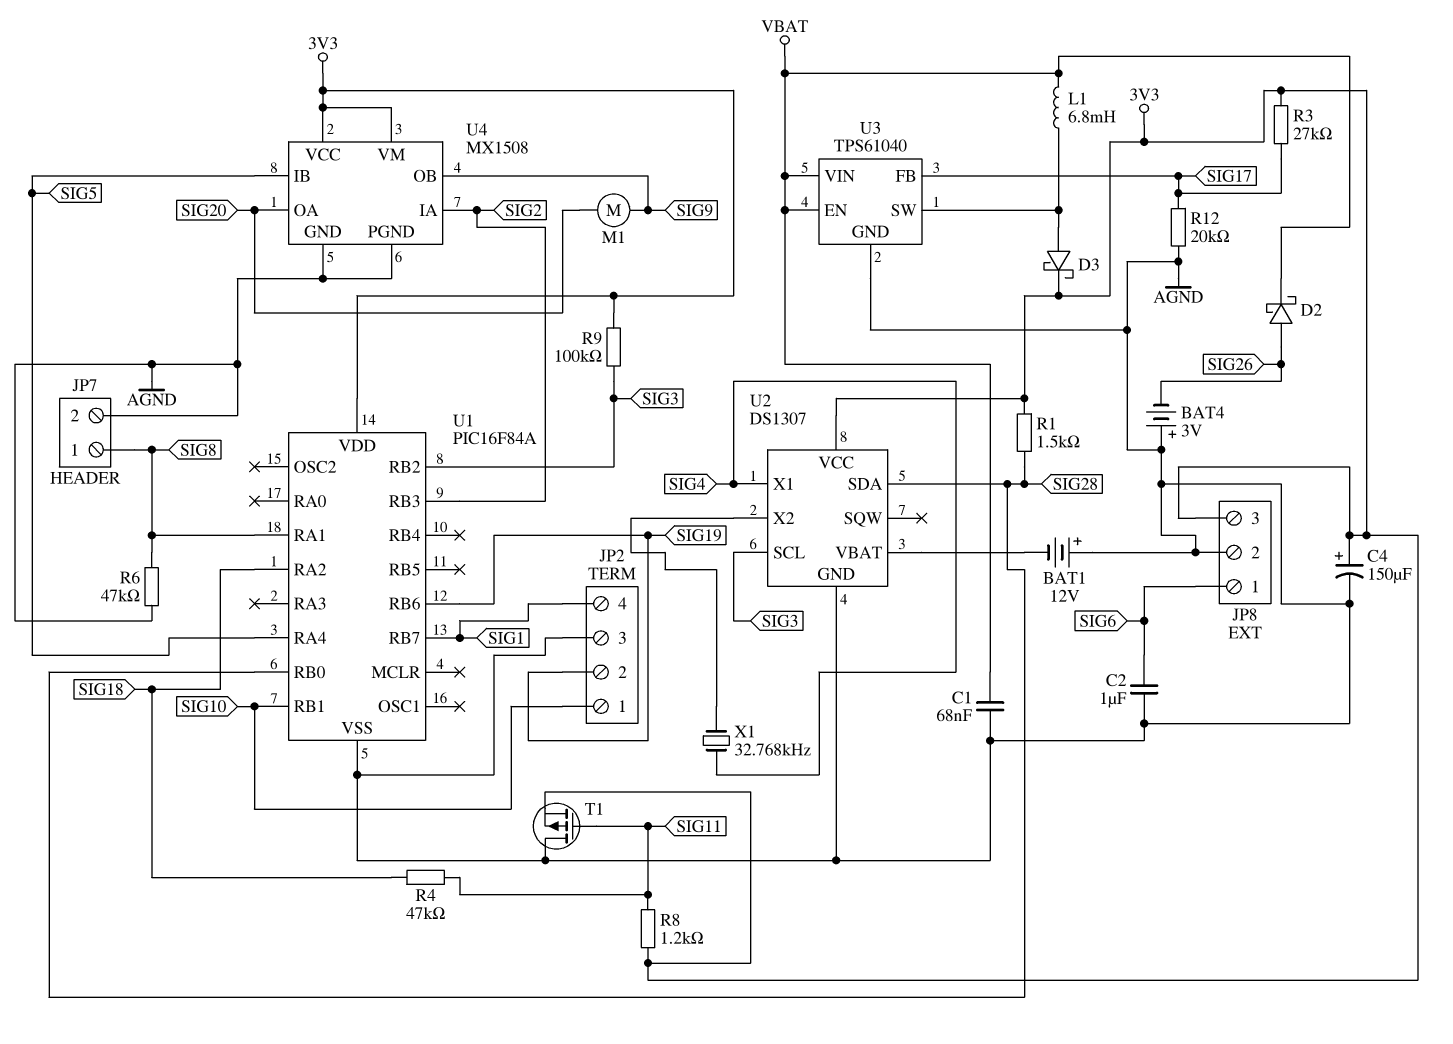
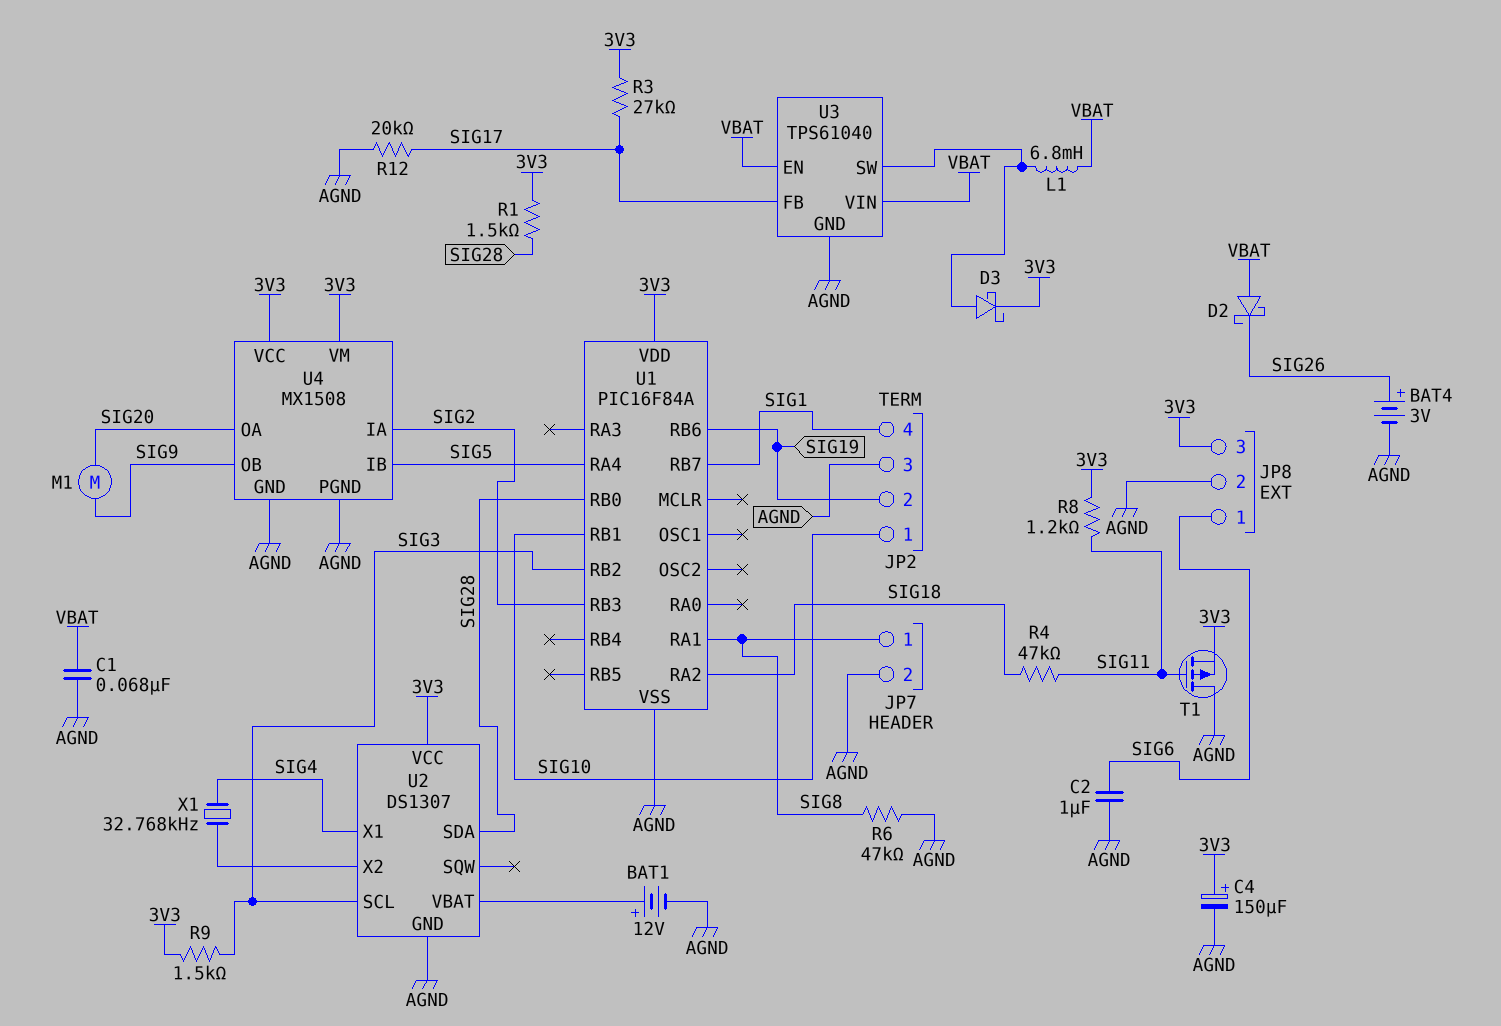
BAT1: 12V (plus AGND, minus U2/VBAT) -> 12V (plus U2/VBAT, minus AGND)
BAT4: 3V (plus AGND, minus SIG26) -> 3V (plus SIG26, minus AGND)
D2: schottky (A SIG26, K VBAT) -> schottky (A VBAT, K SIG26)
R9: 100k (3V3, SIG3) -> 1.5k (3V3, SIG3)

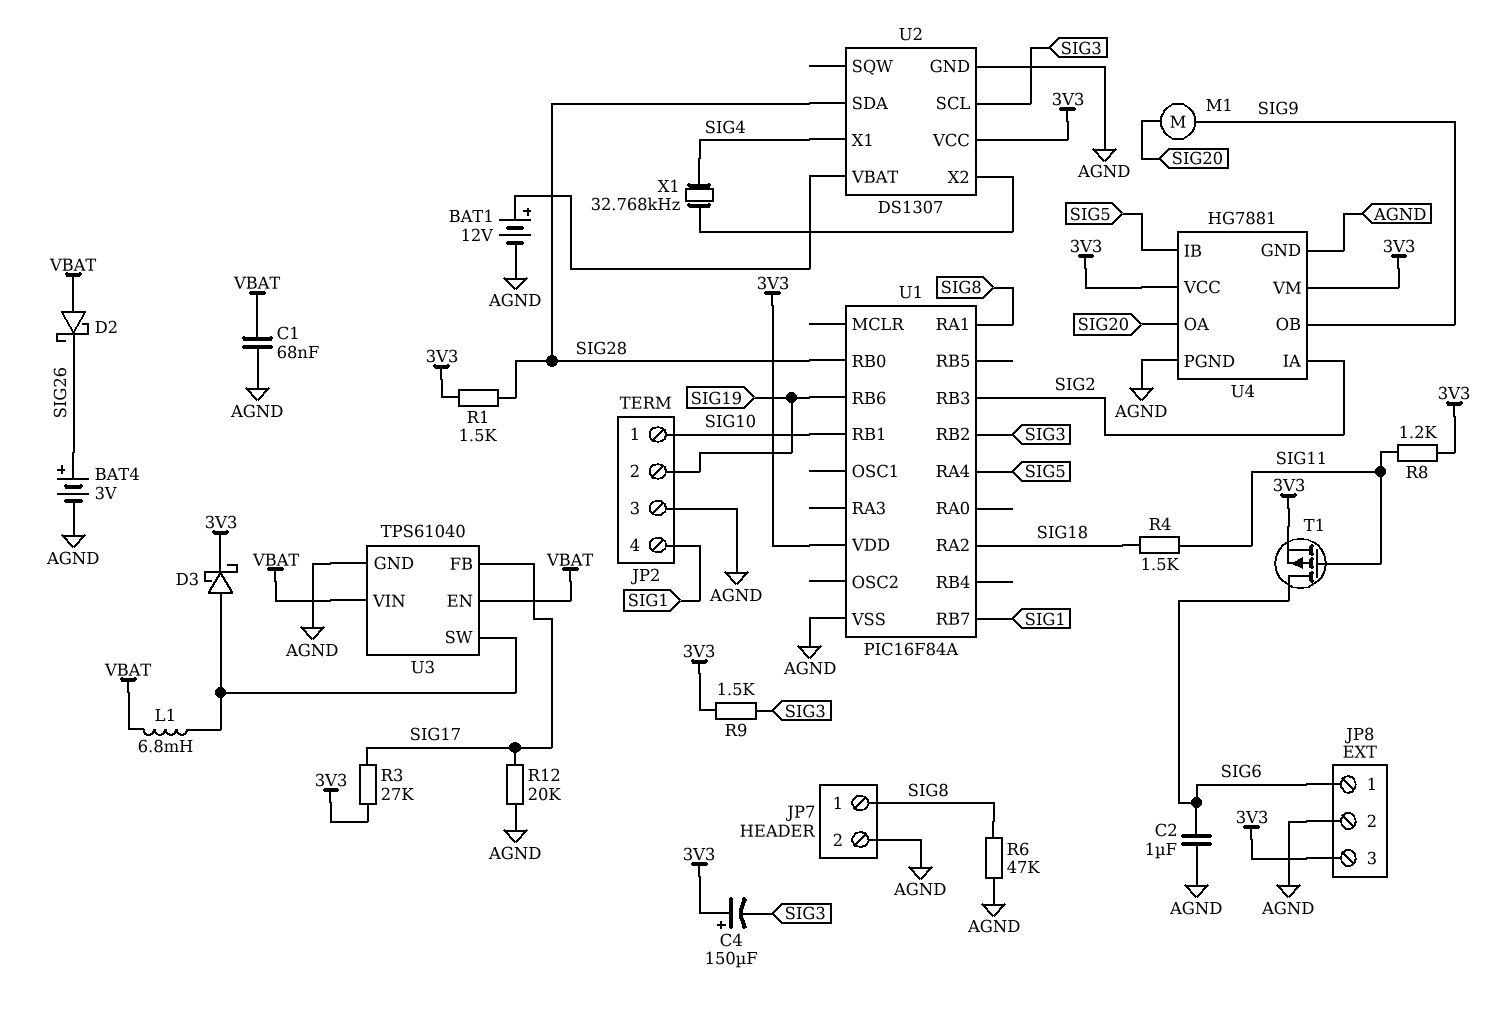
C4: 150uF (plus 3V3, minus AGND) -> 150uF (plus 3V3, minus SIG3)
R4: 47k (SIG11, SIG18) -> 1.5k (SIG11, SIG18)
T1: PMOS (G SIG11, D AGND, S 3V3) -> PMOS (G SIG11, D SIG6, S 3V3)
U4: MX1508 -> HG7881

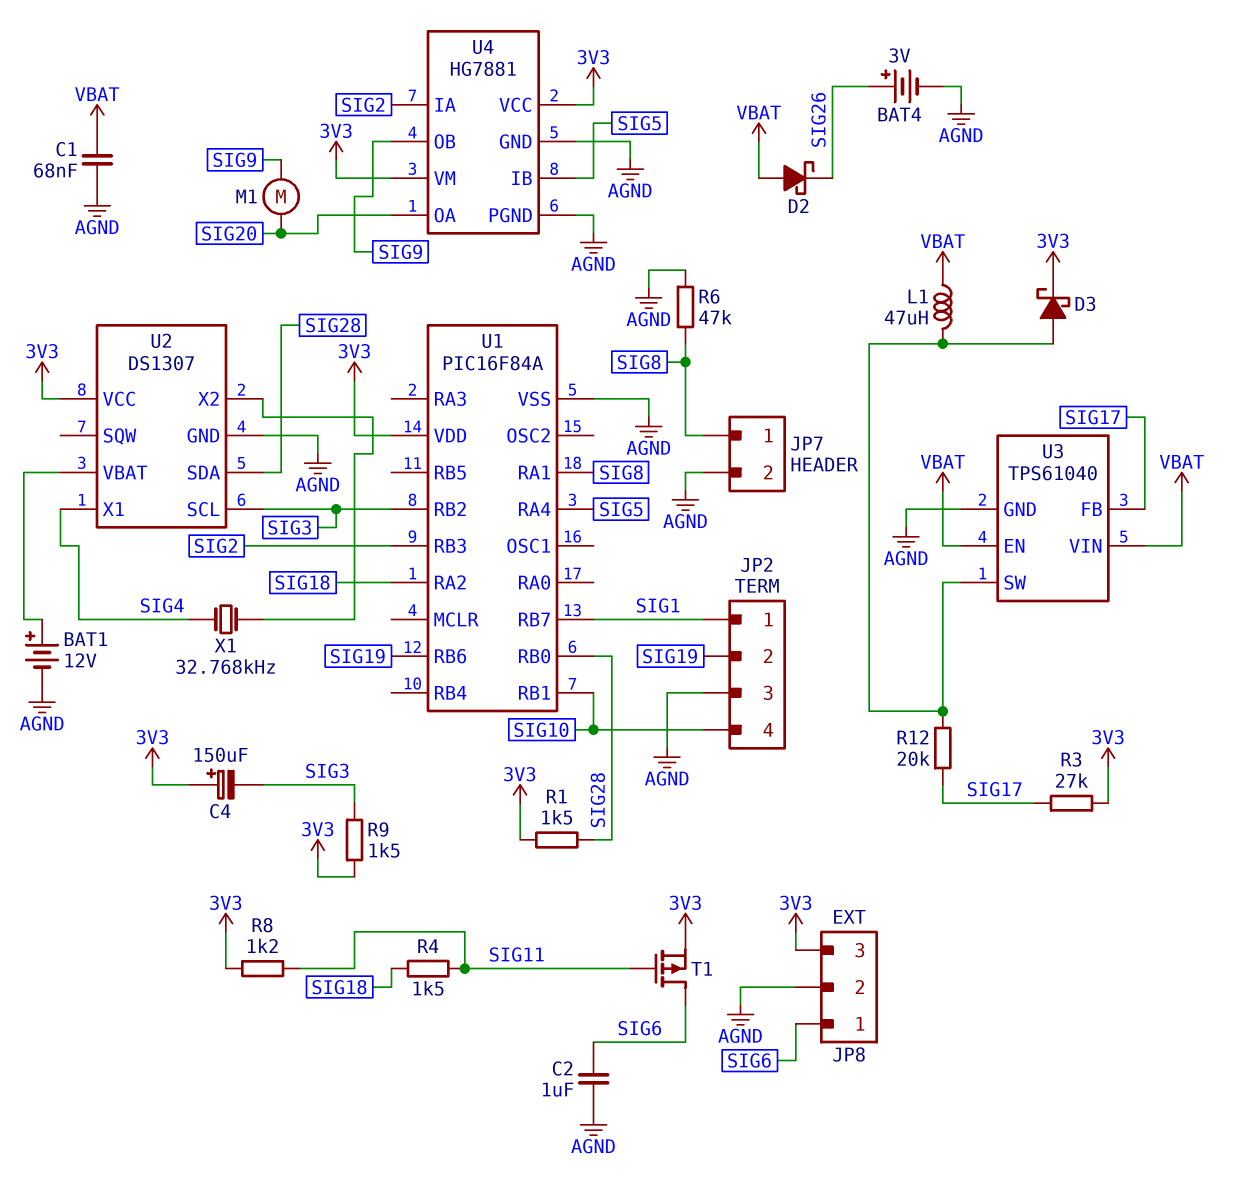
JP2 pin 1: SIG10 -> SIG1
JP2 pin 4: SIG1 -> SIG10
L1: 6.8mH (U3/SW, VBAT) -> 47uH (U3/SW, VBAT)
R12: 20k (AGND, SIG17) -> 20k (SIG17, U3/SW)

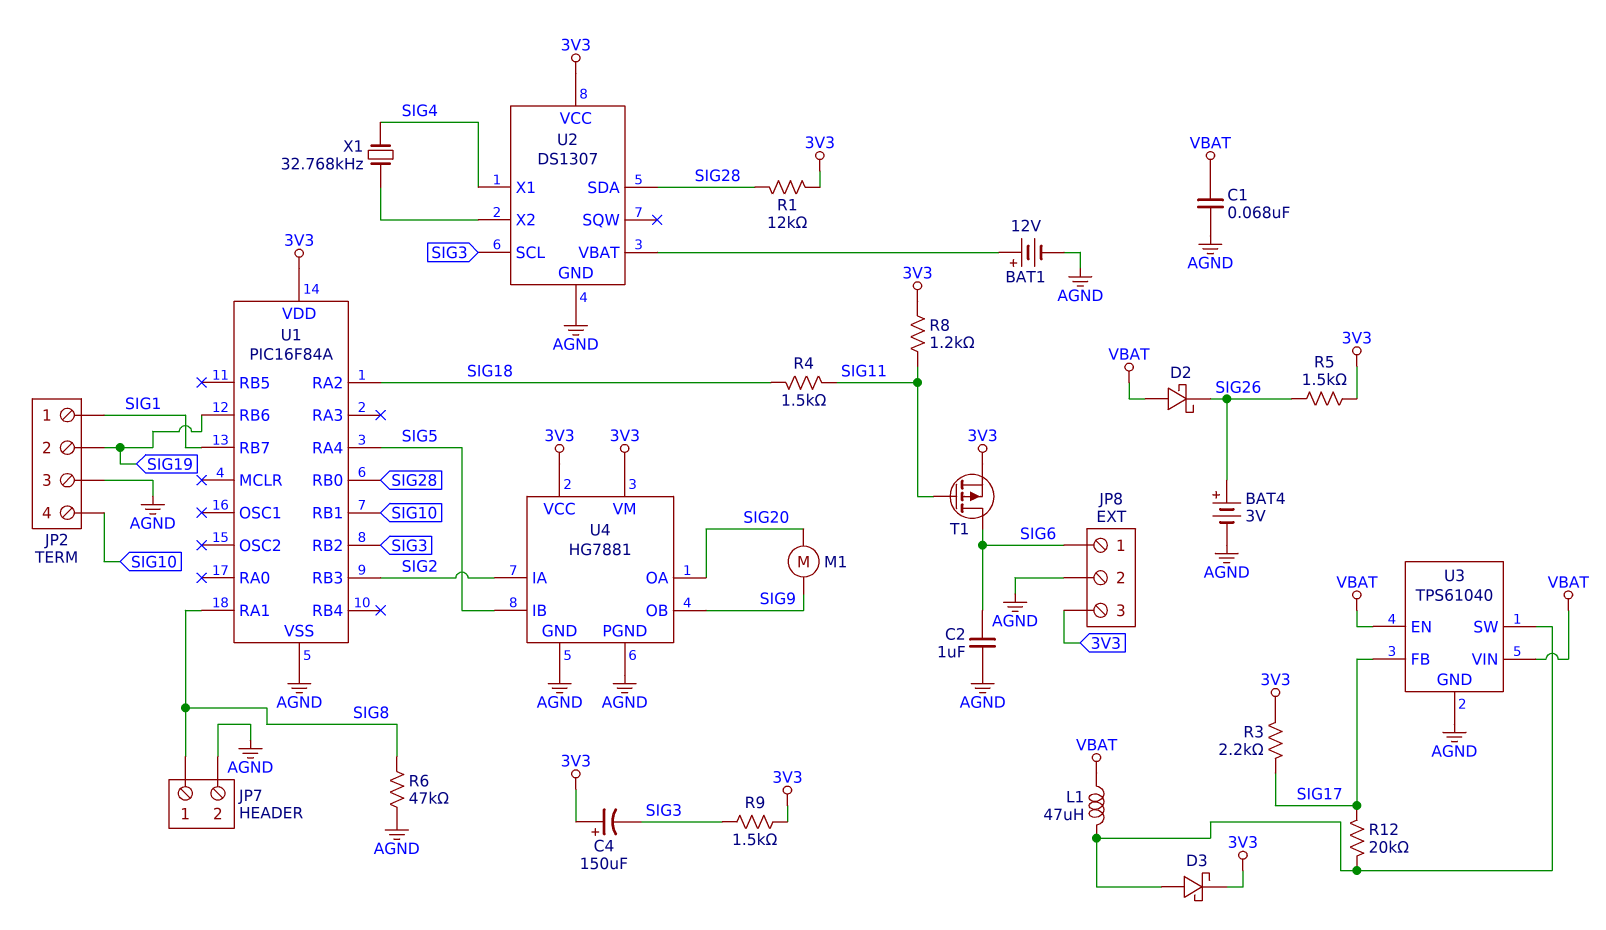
R1: 1.5k (3V3, SIG28) -> 12k (3V3, SIG28)
R3: 27k (3V3, SIG17) -> 2.2k (3V3, SIG17)
R5: none -> 1.5k (3V3, SIG26)

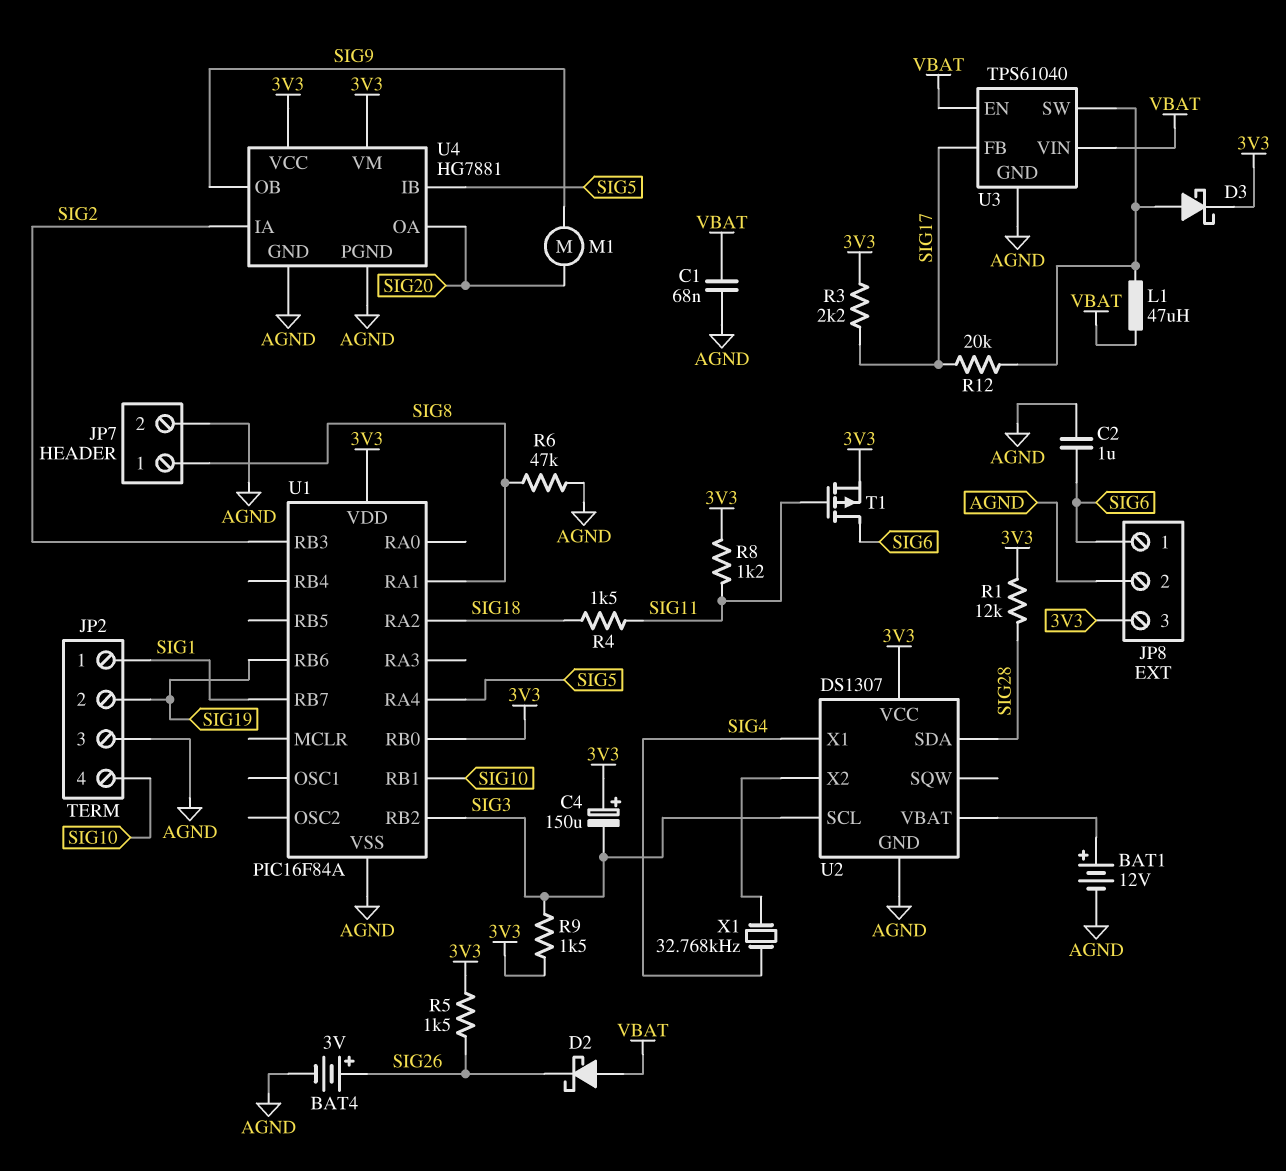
U1 pin RB0: SIG28 -> 3V3

